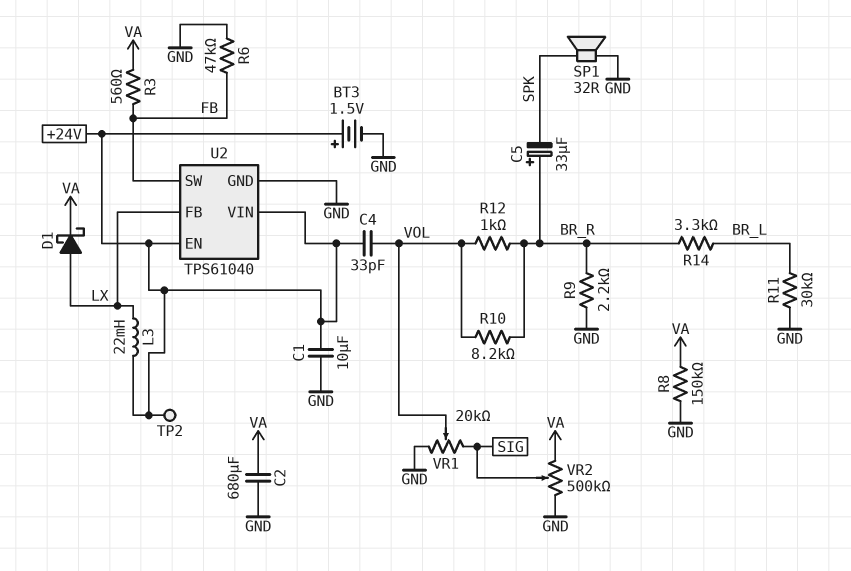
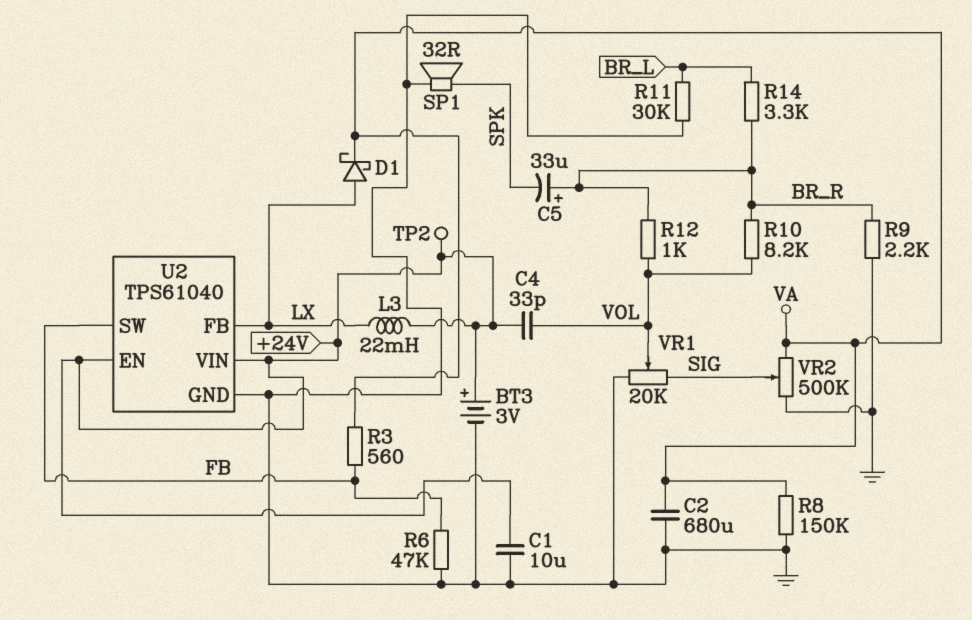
BT3: 1.5V (plus +24V, minus GND) -> 3V (plus +24V, minus GND)

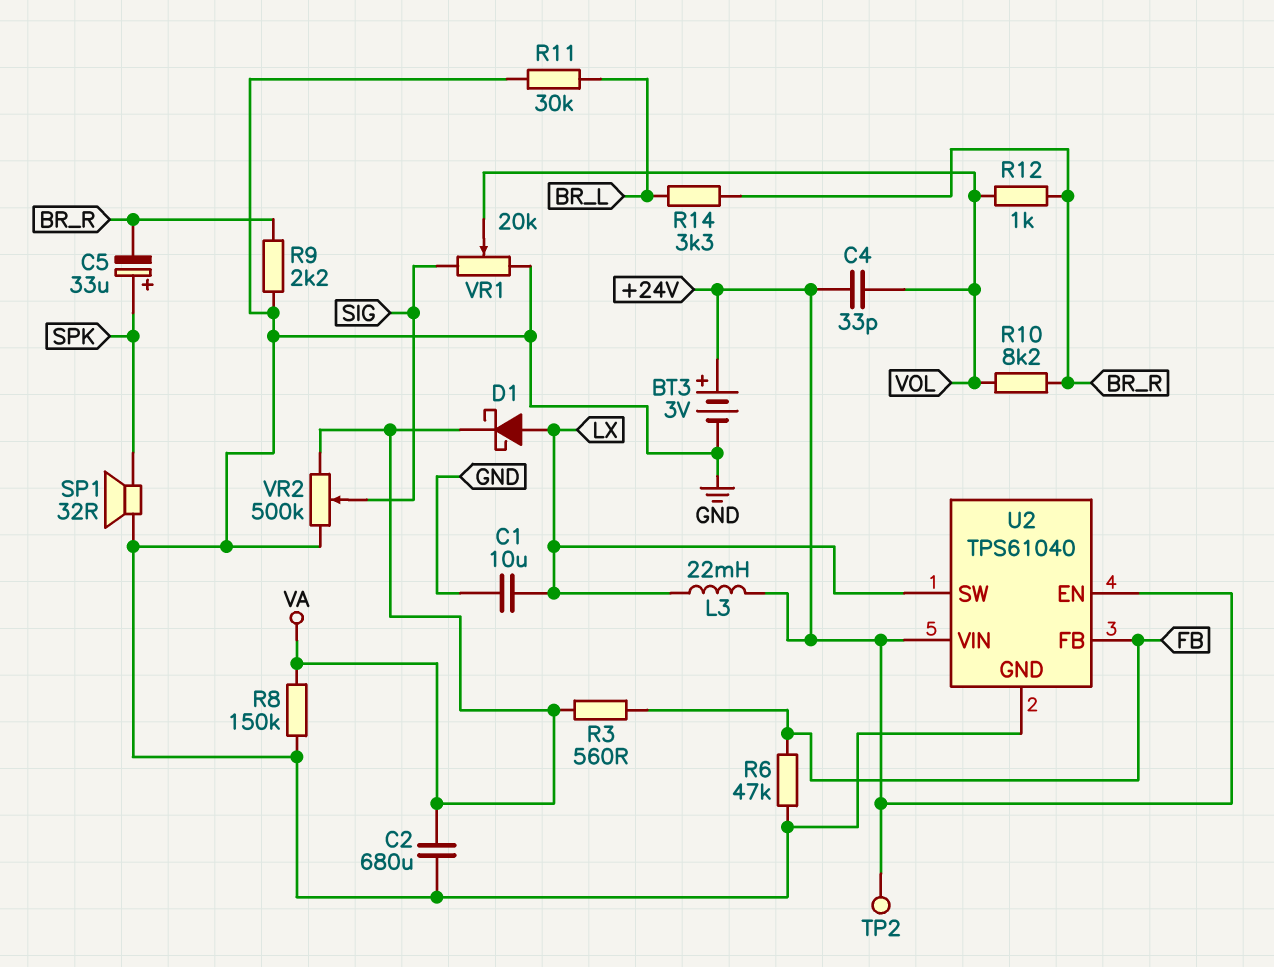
C1: 10uF (+24V, GND) -> 10uF (GND, LX)
C5: 33uF (plus BR_R, minus SPK) -> 33uF (plus SPK, minus BR_R)
U2 pin FB: LX -> FB
U2 pin SW: FB -> LX

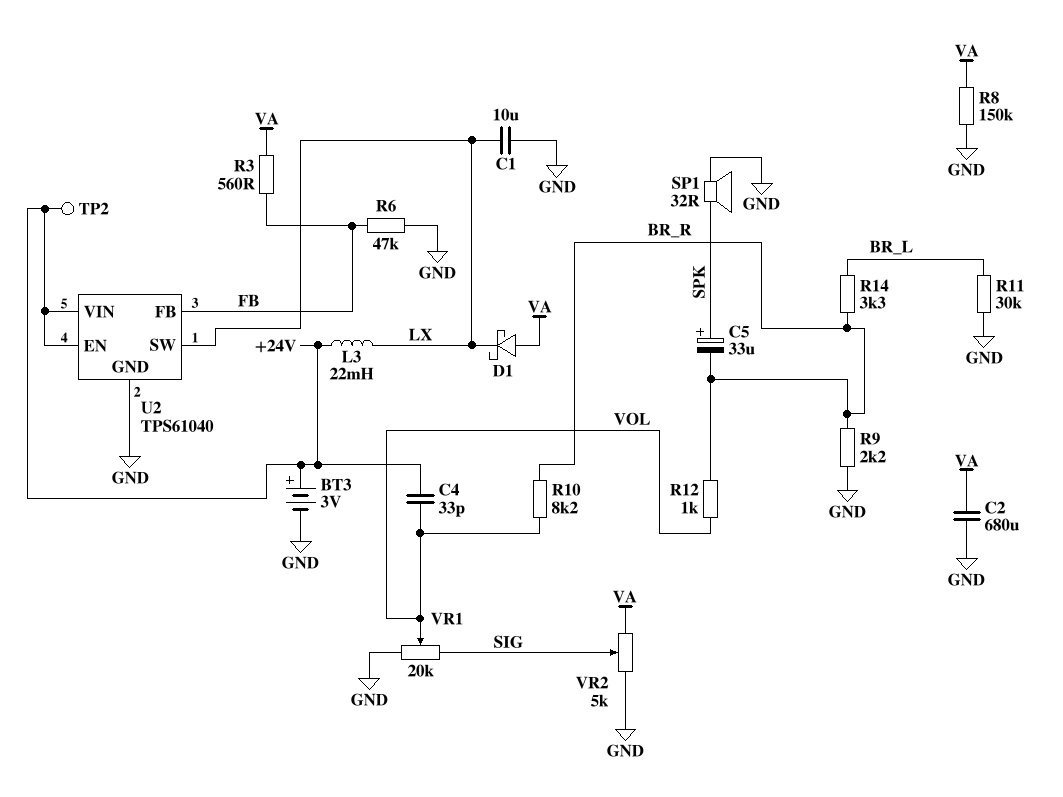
D1: schottky (A LX, K VA) -> schottky (A VA, K LX)
VR2: 500k (GND, VA, wiper SIG) -> 5k (GND, VA, wiper SIG)

